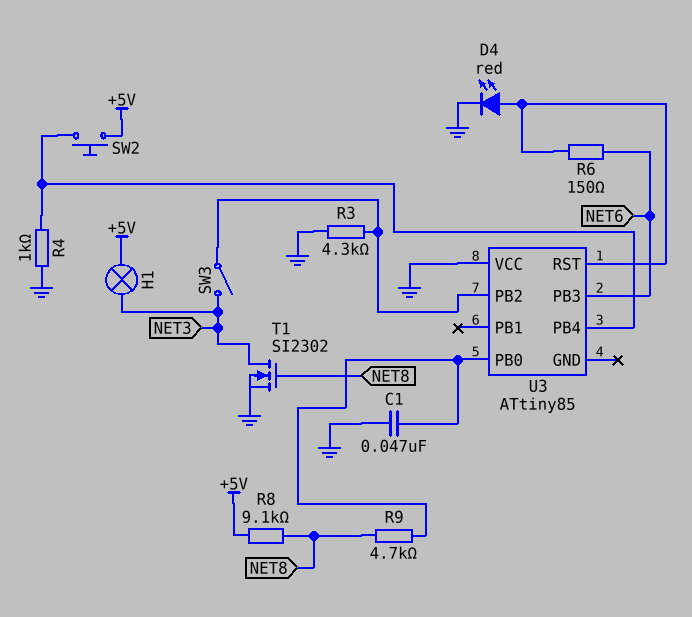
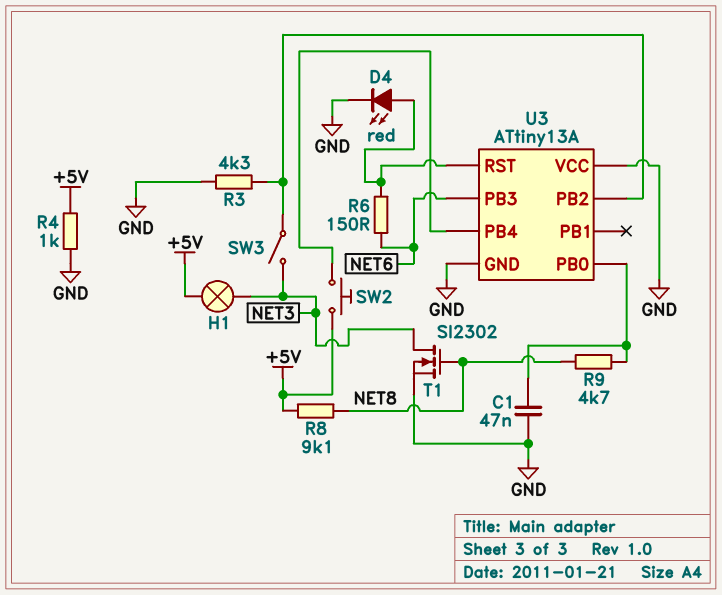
R4: 1k (GND, U3/PB4) -> 1k (+5V, GND)
U3: ATtiny85 -> ATtiny13A
U3 pin GND: none -> GND

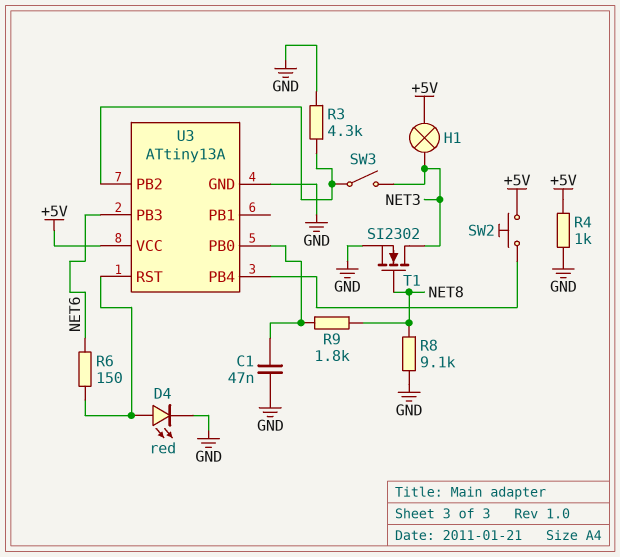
R8: 9.1k (+5V, NET8) -> 9.1k (GND, NET8)
R9: 4.7k (NET8, U3/PB0) -> 1.8k (NET8, U3/PB0)
U3 pin VCC: GND -> +5V

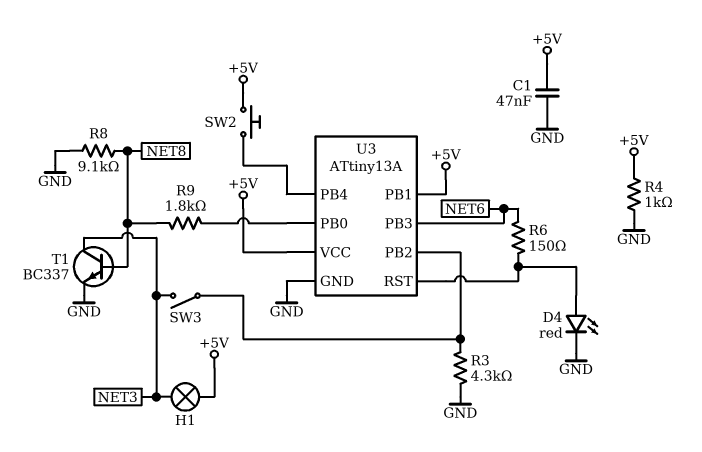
C1: 47nF (GND, U3/PB0) -> 47nF (+5V, GND)
T1: NMOS SI2302 (G NET8, D NET3, S GND) -> NPN BC337 (B NET8, C NET3, E GND)
U3 pin PB1: none -> +5V

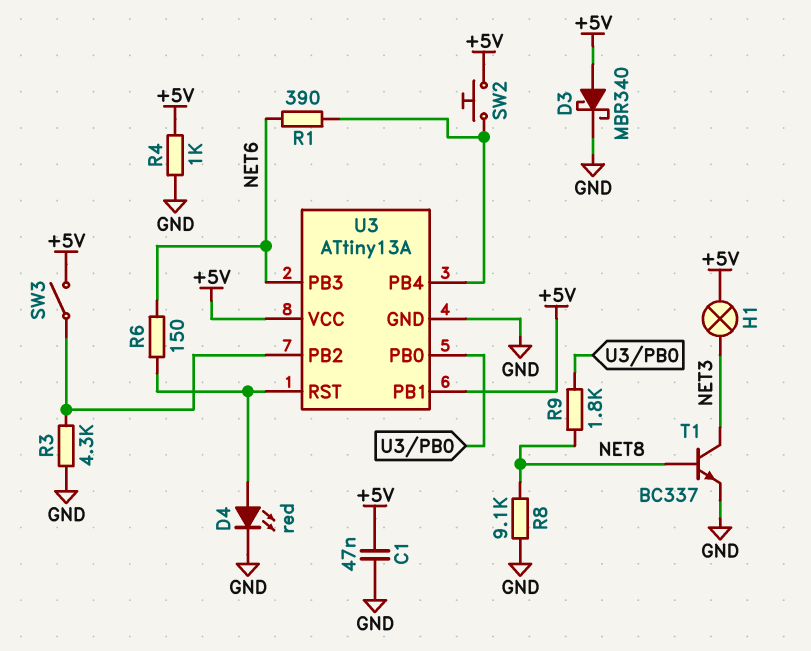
D3: none -> schottky MBR340 (A +5V, K GND)
R1: none -> 390 (NET6, U3/PB4)
SW3: switch (NET3, U3/PB2) -> switch (+5V, U3/PB2)

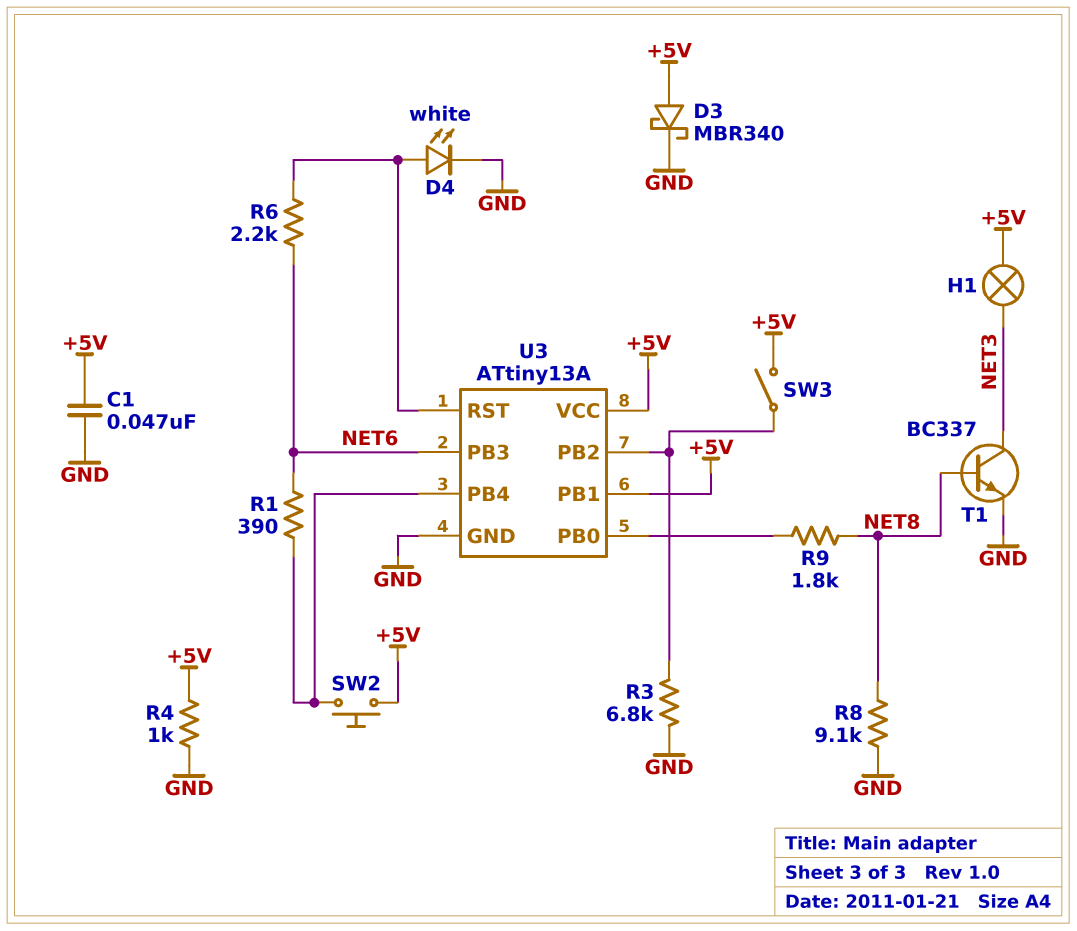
D4: LED red (A U3/RST, K GND) -> LED white (A U3/RST, K GND)
R3: 4.3k (GND, U3/PB2) -> 6.8k (GND, U3/PB2)
R6: 150 (NET6, U3/RST) -> 2.2k (NET6, U3/RST)

